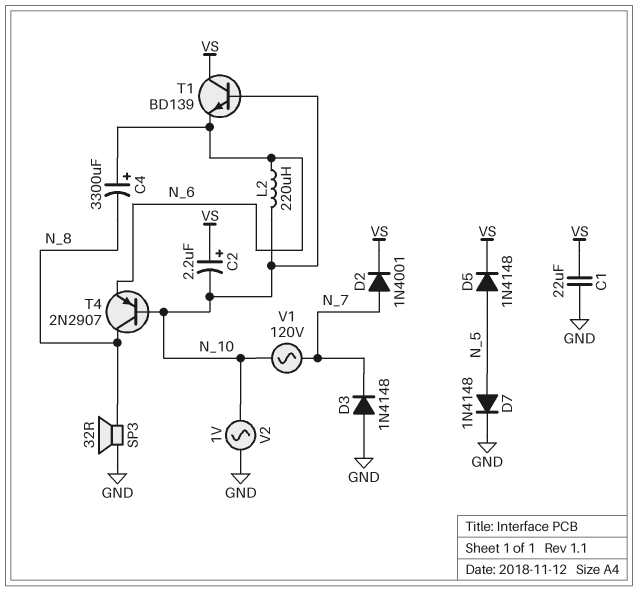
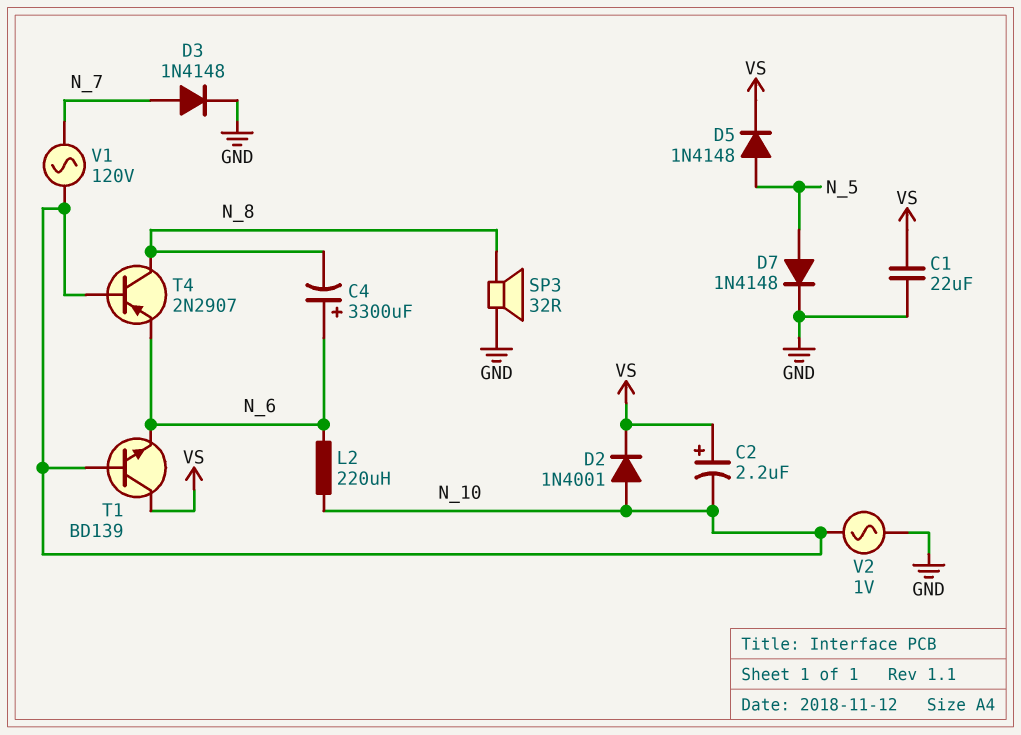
D2: diode 1N4001 (A N_7, K VS) -> diode 1N4001 (A N_10, K VS)
D3: diode 1N4148 (A GND, K N_7) -> diode 1N4148 (A N_7, K GND)

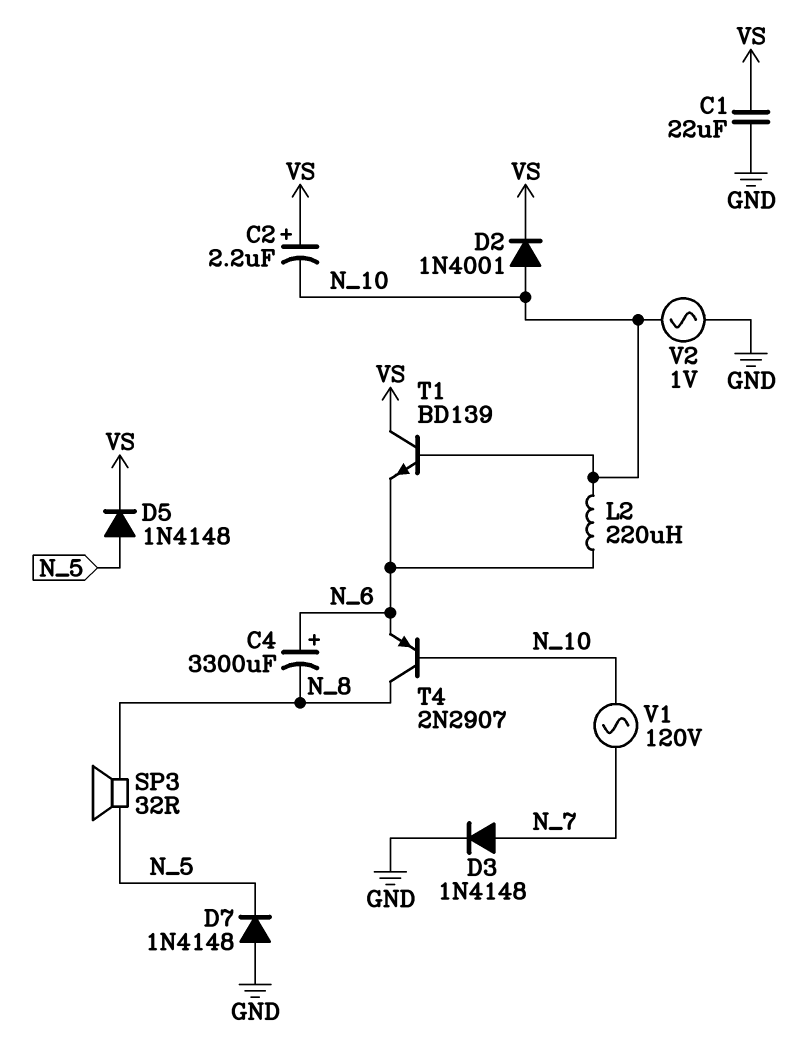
D7: diode 1N4148 (A N_5, K GND) -> diode 1N4148 (A GND, K N_5)
SP3: speaker 32R (GND, N_8) -> speaker 32R (N_5, N_8)

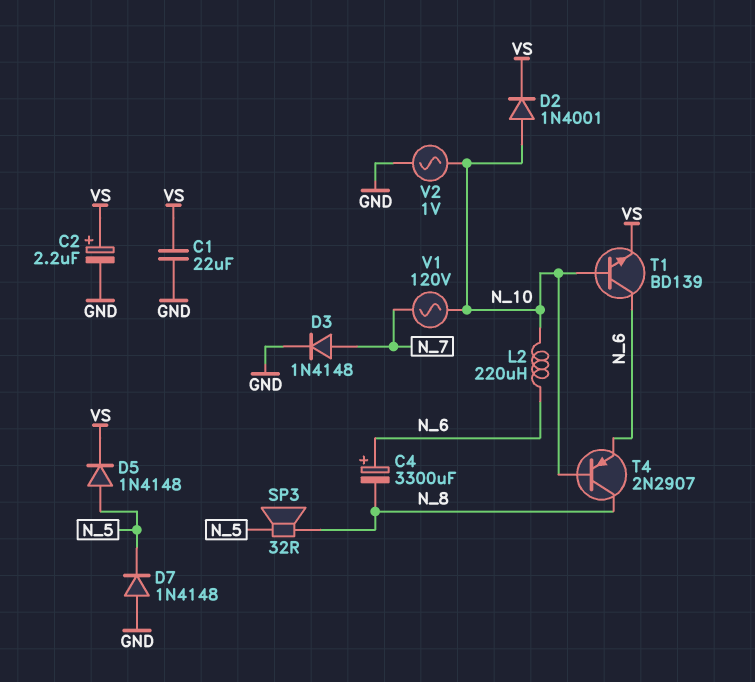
C2: 2.2uF (plus VS, minus N_10) -> 2.2uF (plus VS, minus GND)
T1: NPN BD139 (B N_10, C VS, E N_6) -> NPN BD139 (B N_10, C N_6, E VS)

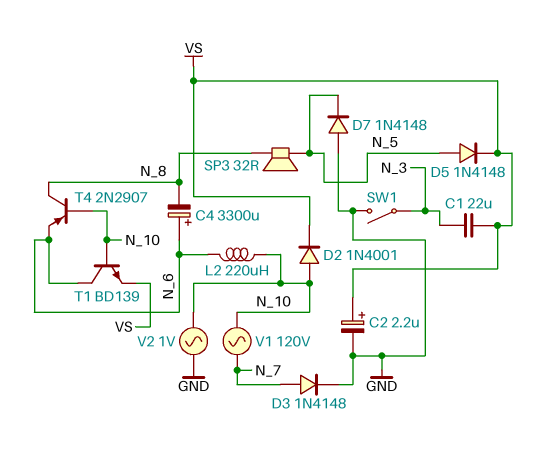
C1: 22uF (GND, VS) -> 22uF (N_3, VS)
SW1: none -> switch (GND, N_3)

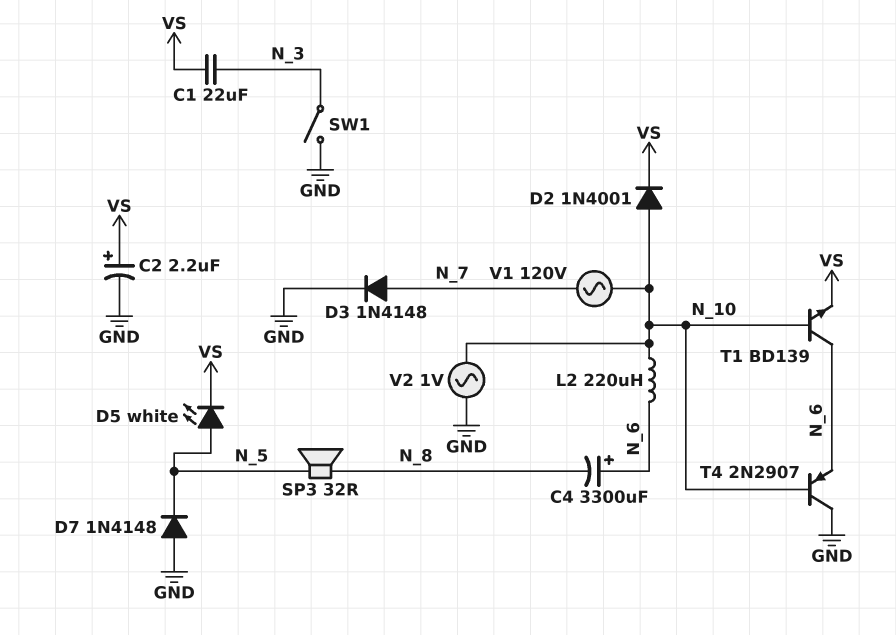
D5: diode 1N4148 (A N_5, K VS) -> LED white (A N_5, K VS)
T4: PNP 2N2907 (B N_10, C N_8, E N_6) -> PNP 2N2907 (B N_10, C GND, E N_6)

